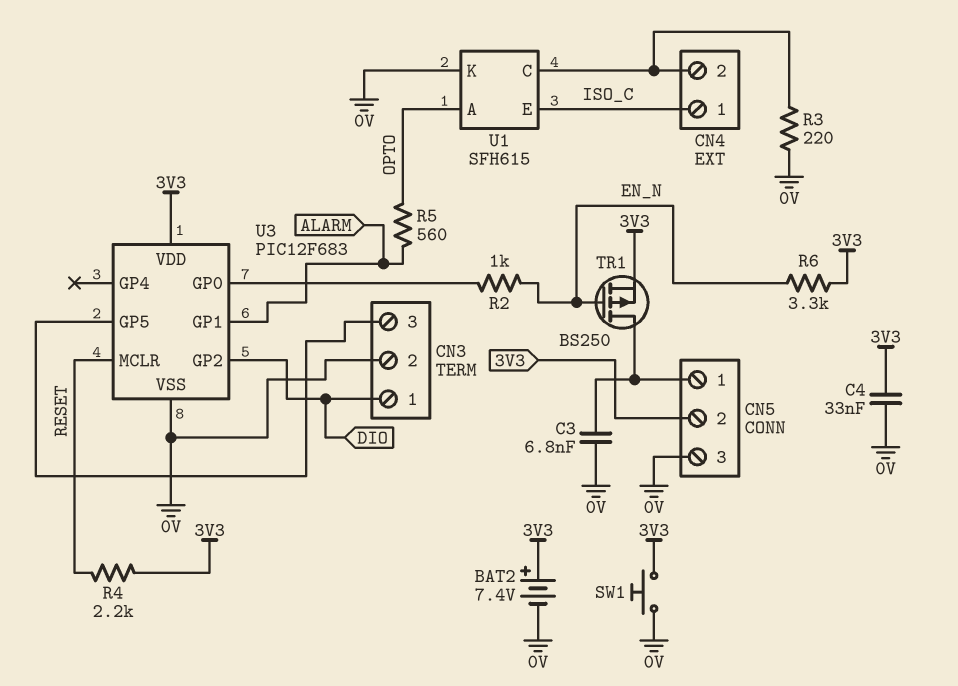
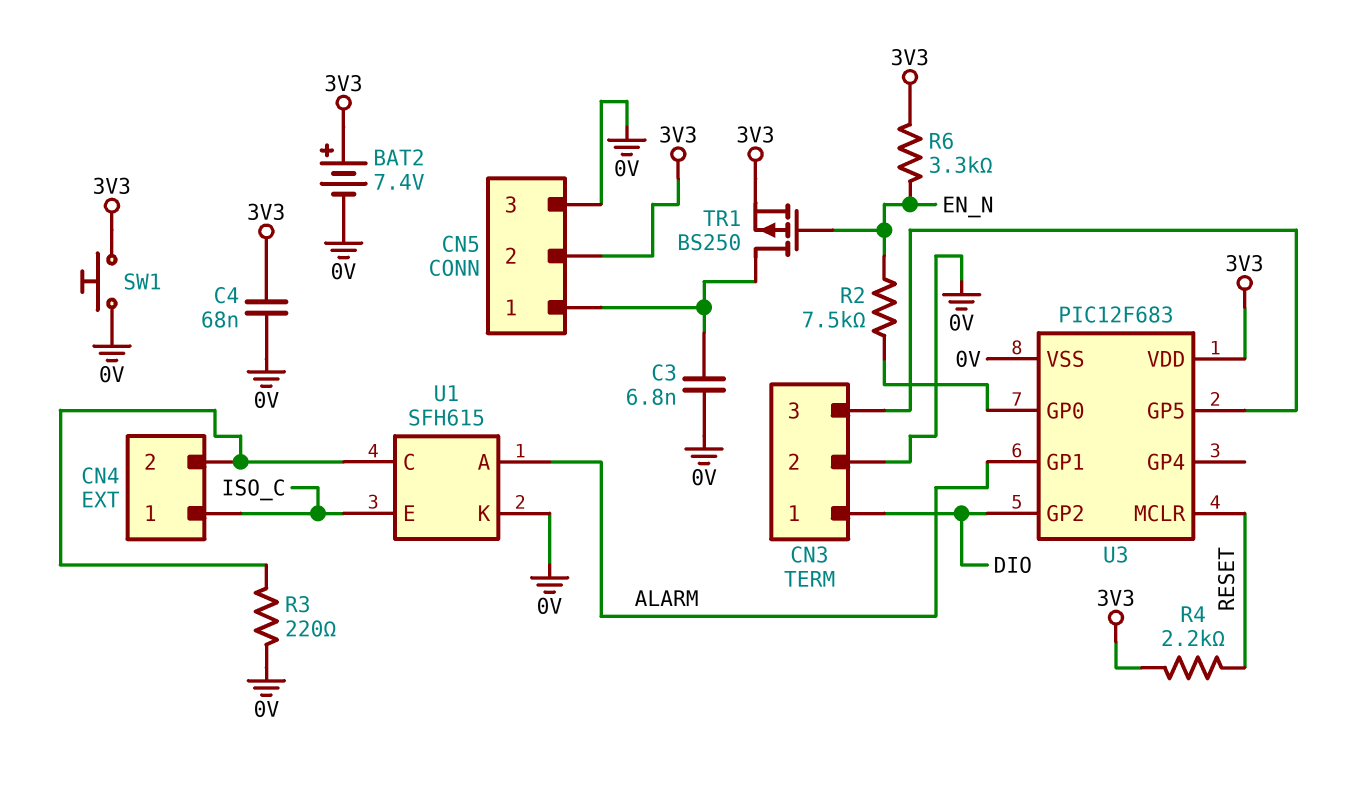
C4: 33nF (0V, 3V3) -> 68nF (0V, 3V3)
R2: 1k (EN_N, U3/GP0) -> 7.5k (EN_N, U3/GP0)
R5: 560 (ALARM, OPTO) -> none
U1 pin A: OPTO -> ALARM

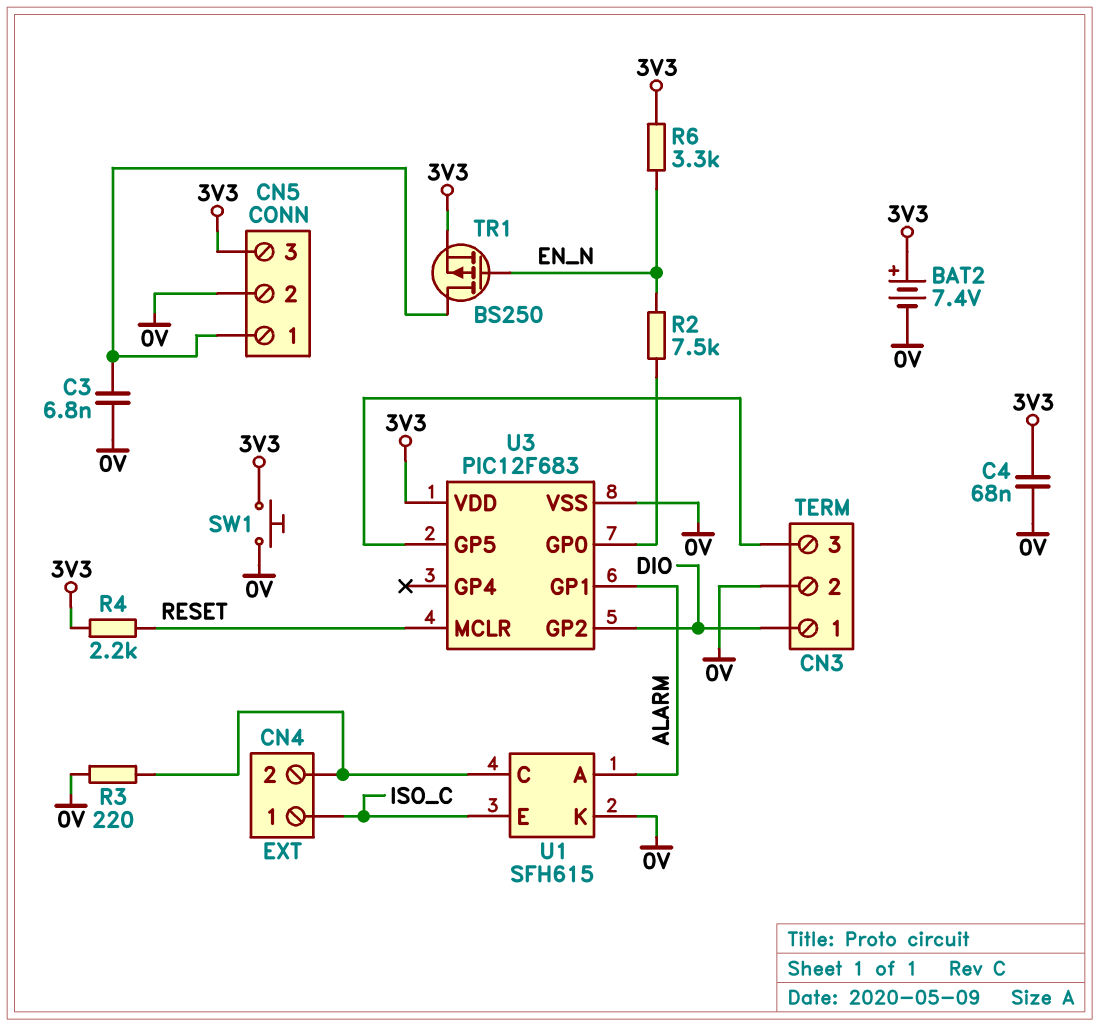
CN5 pin 2: 3V3 -> 0V
CN5 pin 3: 0V -> 3V3

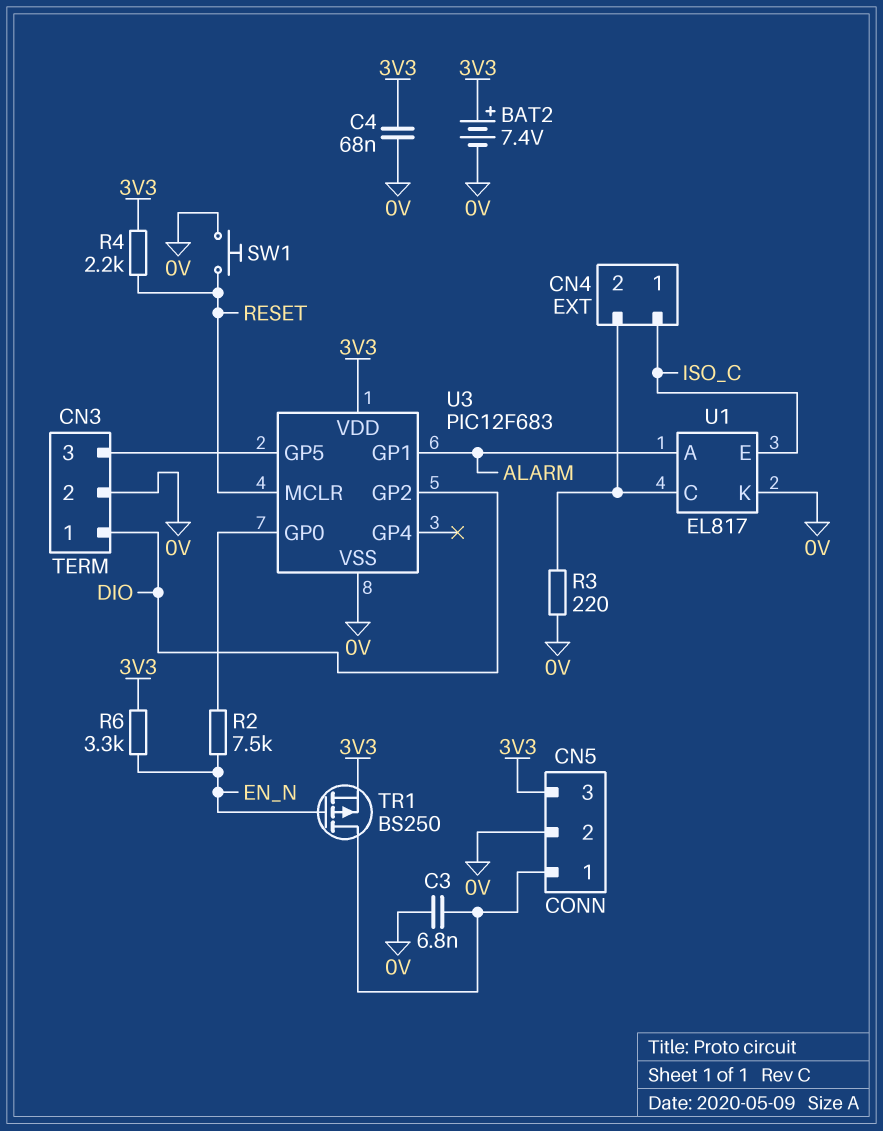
SW1: button (0V, 3V3) -> button (0V, RESET)
U1: SFH615 -> EL817

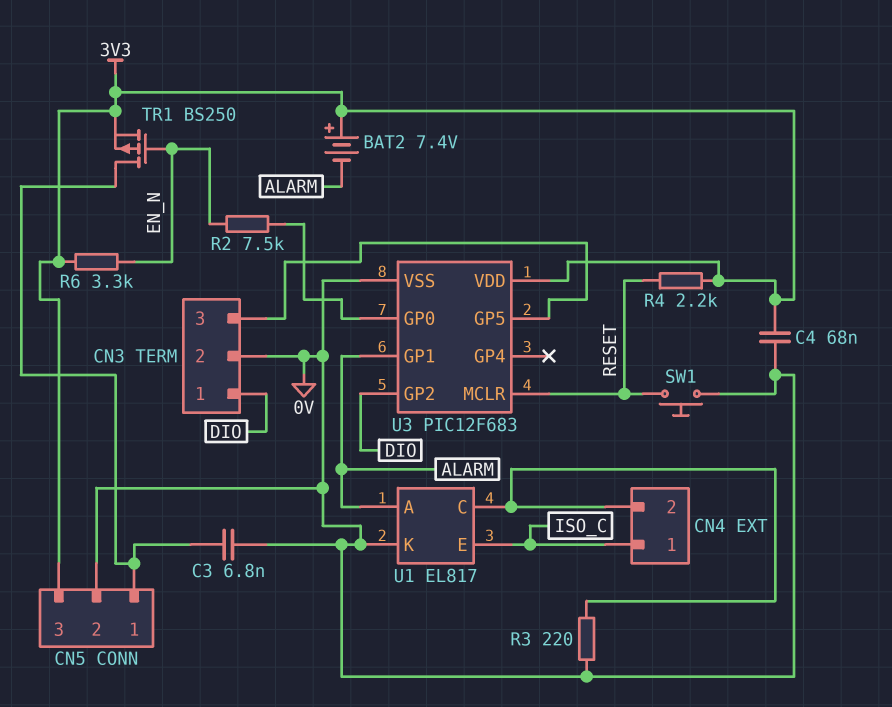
BAT2: 7.4V (plus 3V3, minus 0V) -> 7.4V (plus 3V3, minus ALARM)

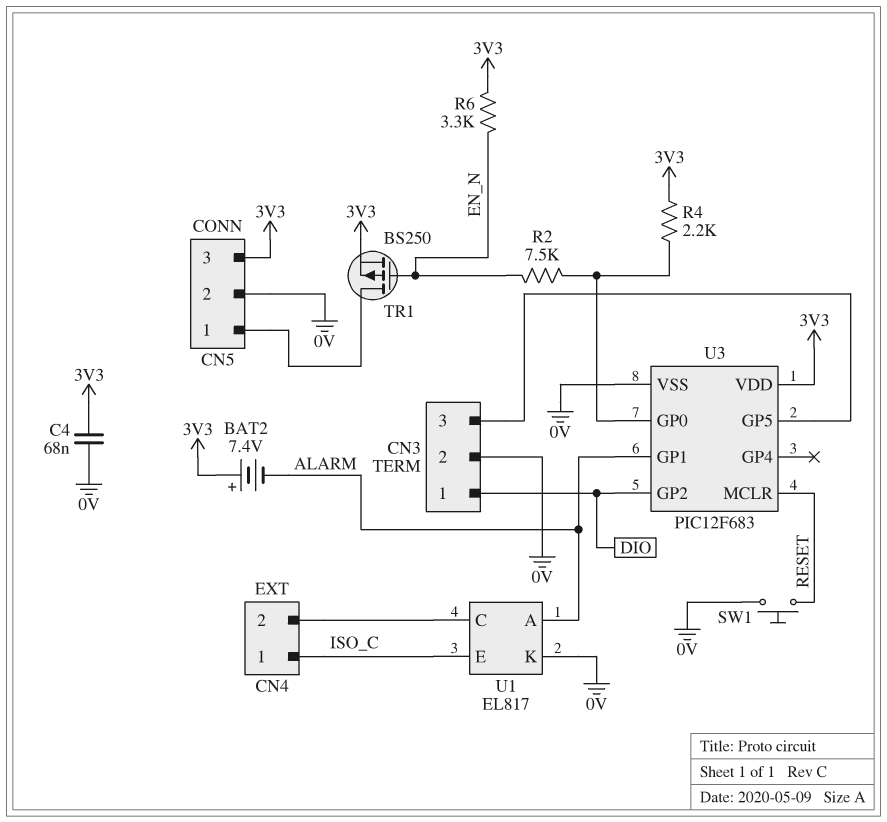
C3: 6.8nF (0V, CN5/1) -> none
R3: 220 (0V, CN4/2) -> none
R4: 2.2k (3V3, RESET) -> 2.2k (3V3, U3/GP0)

